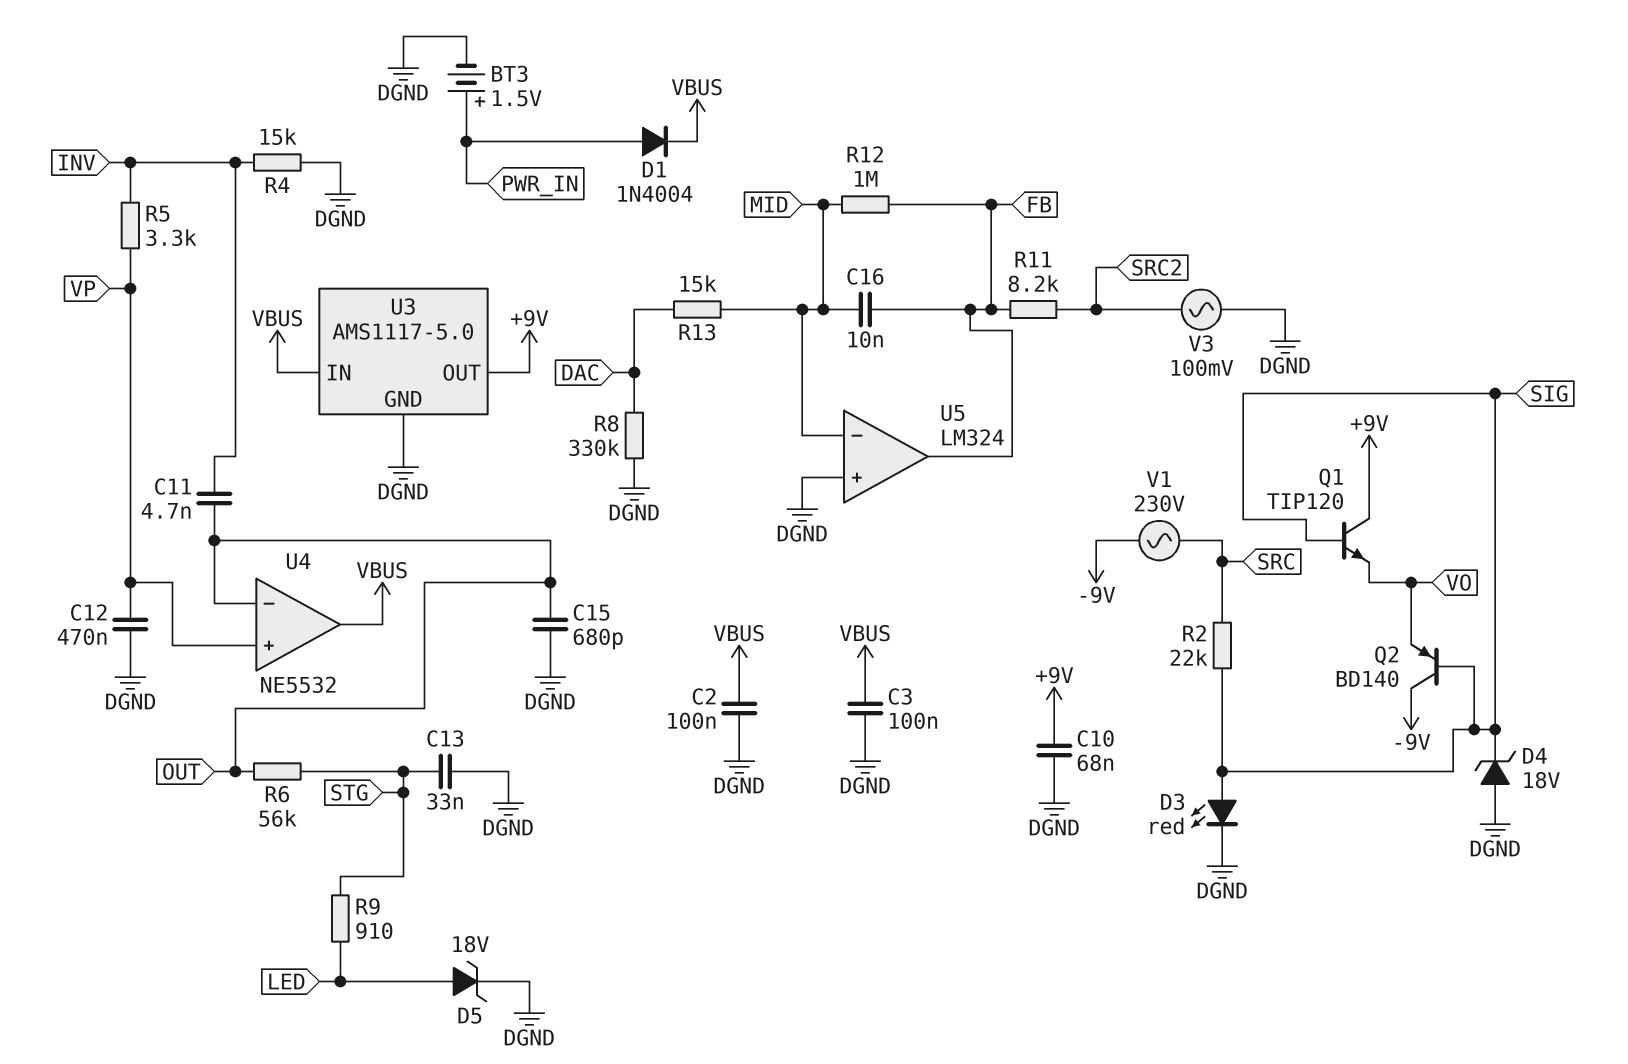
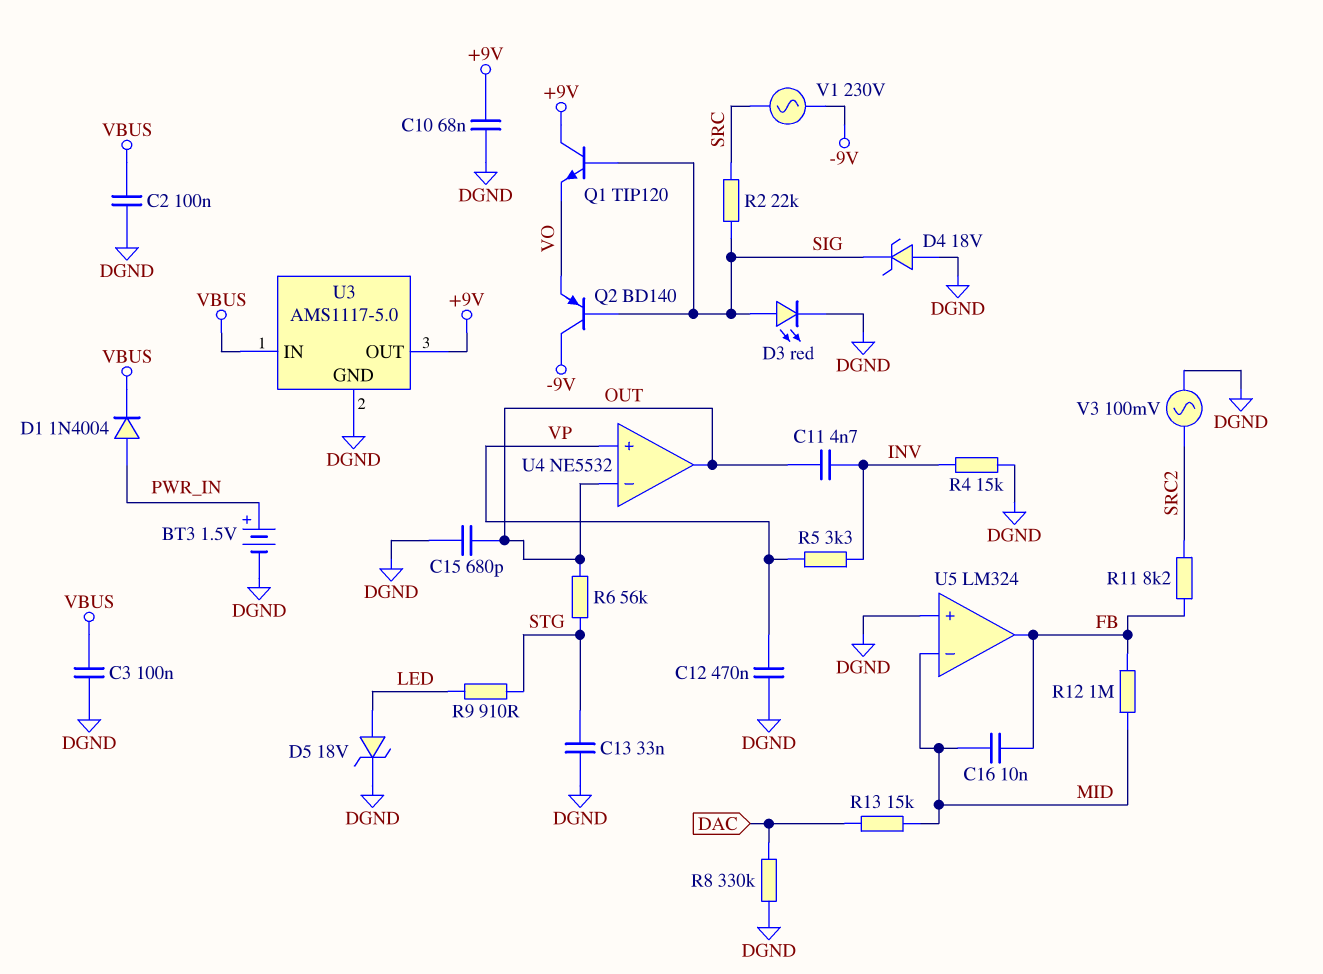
U4 pin out: VBUS -> OUT

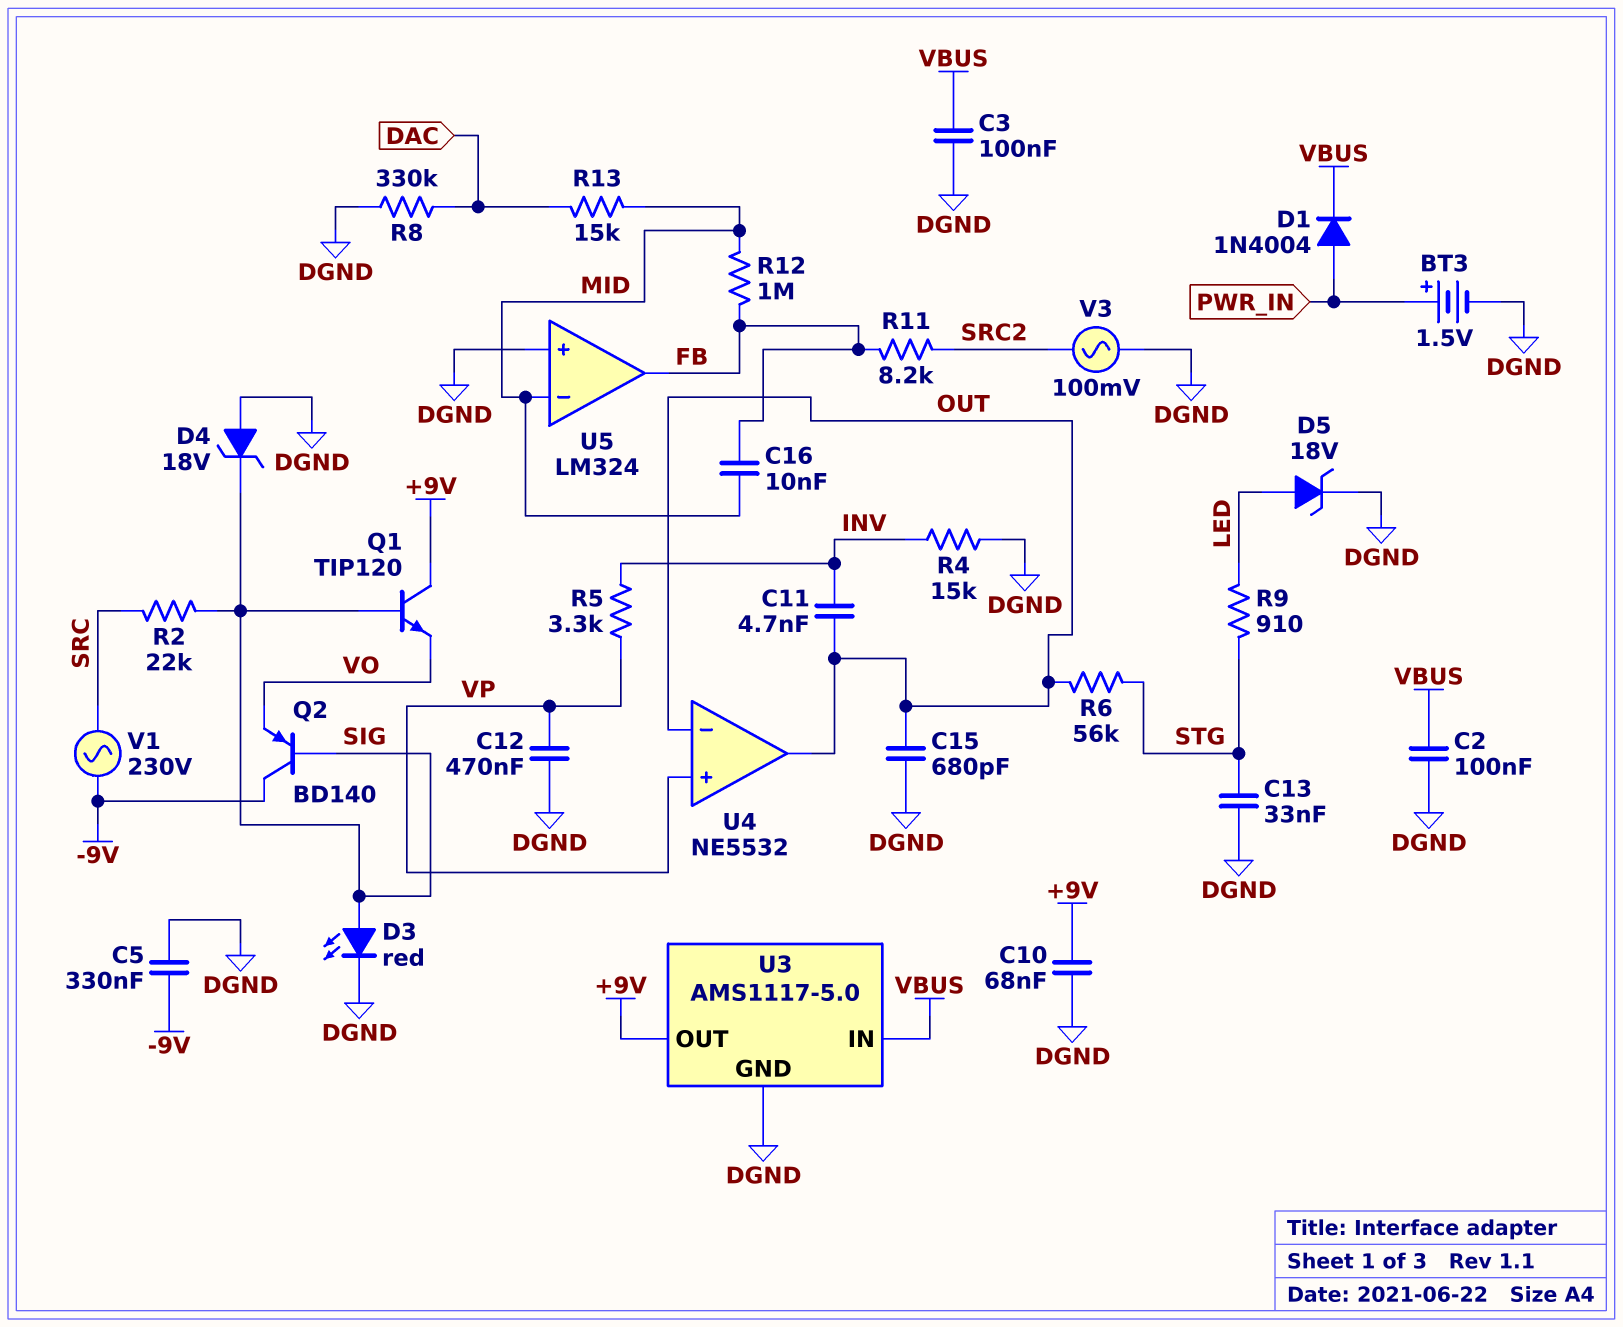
C5: none -> 330nF (-9V, DGND)

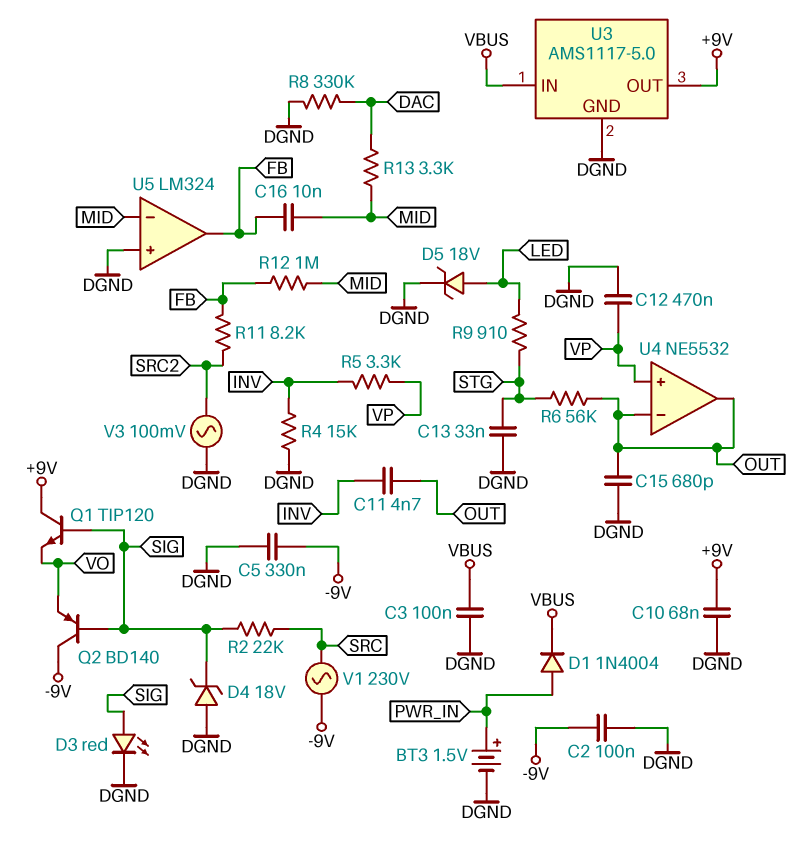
C2: 100nF (DGND, VBUS) -> 100nF (-9V, DGND)
R13: 15k (DAC, MID) -> 3.3k (DAC, MID)

